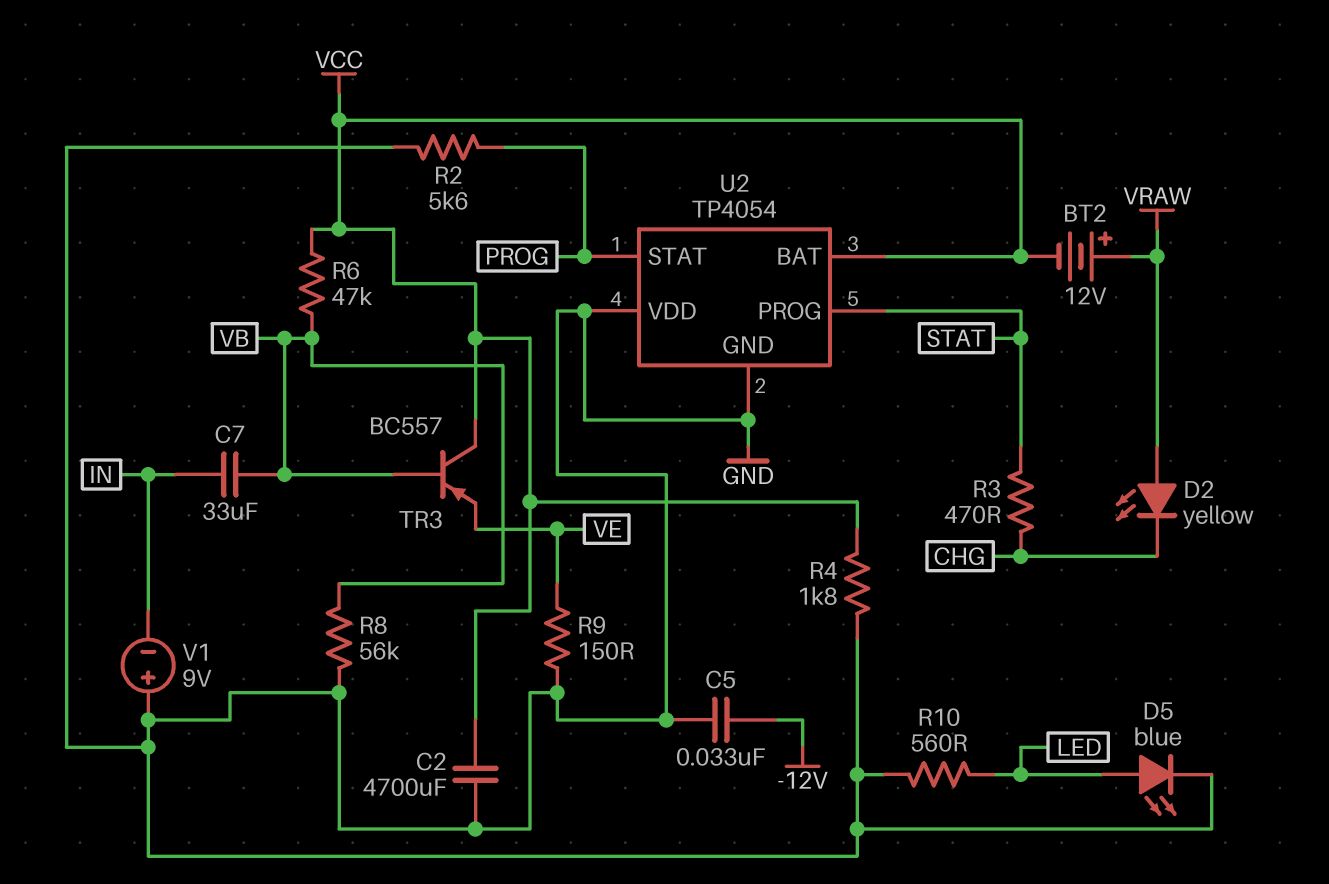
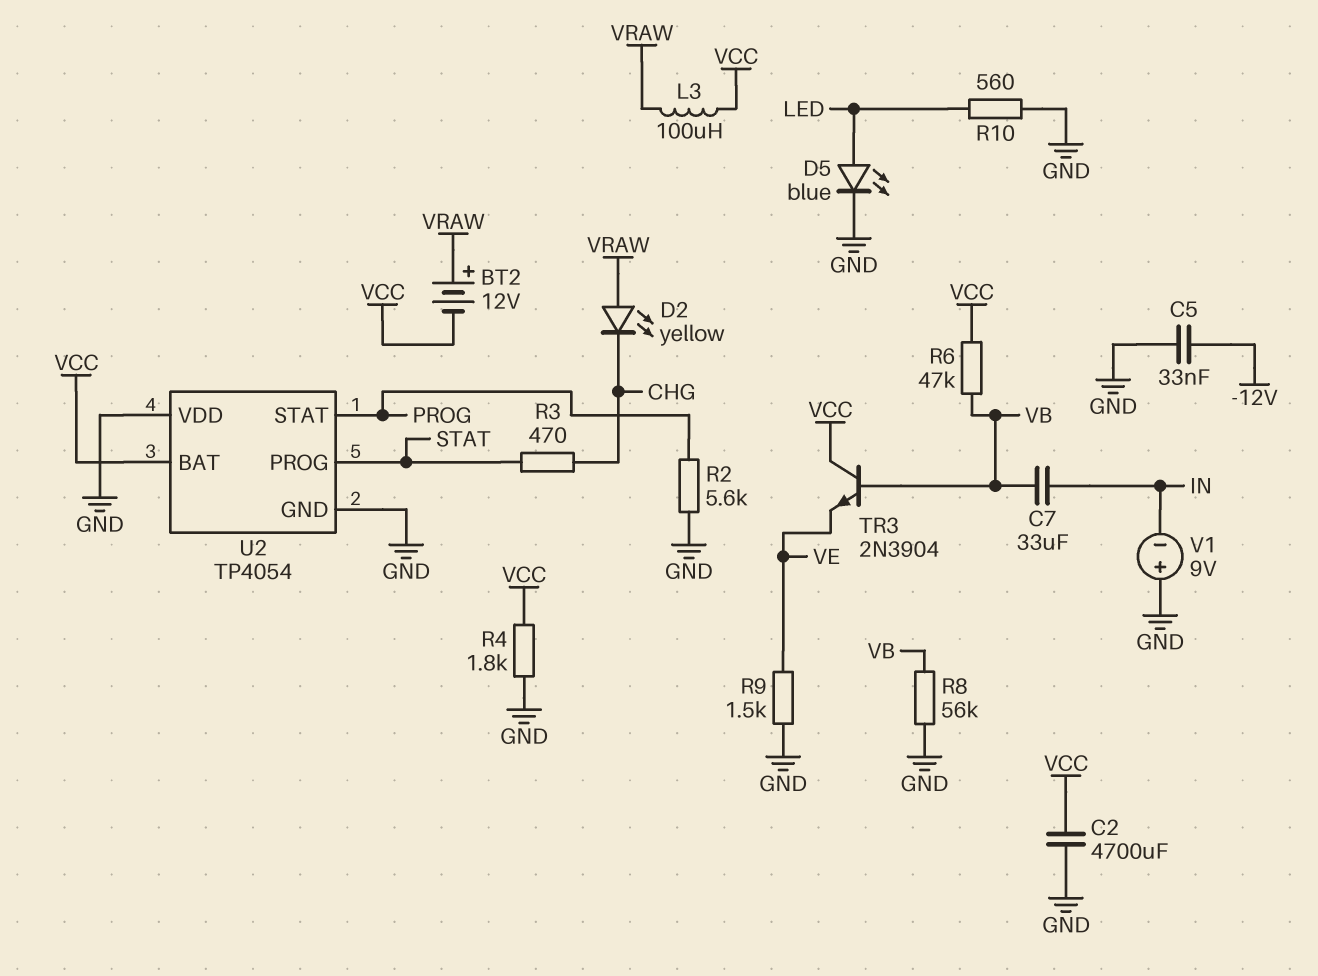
L3: none -> 100uH (VCC, VRAW)
R9: 150 (GND, VE) -> 1.5k (GND, VE)
TR3: PNP BC557 (B VB, C VCC, E VE) -> NPN 2N3904 (B VB, C VCC, E VE)

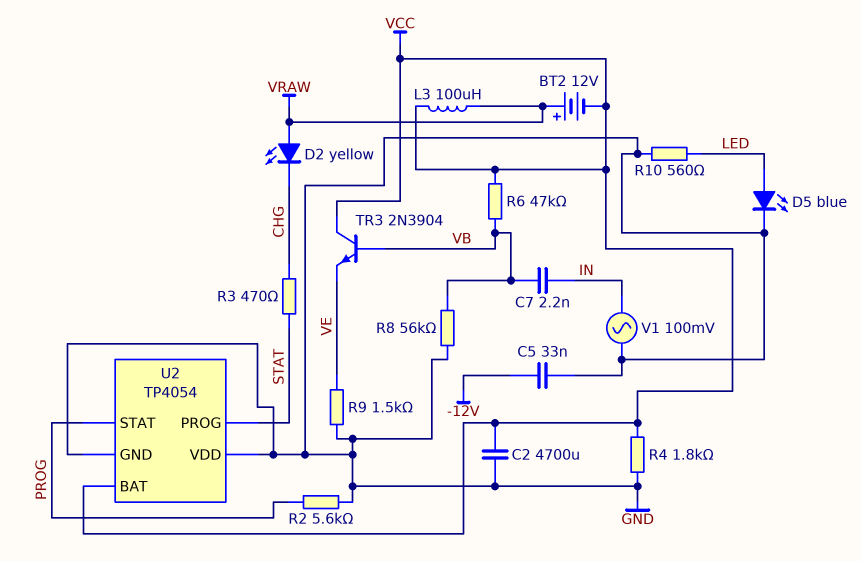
C7: 33uF (IN, VB) -> 2.2nF (IN, VB)
V1: 9V (plus GND, minus IN) -> AC 100mV (GND, IN)

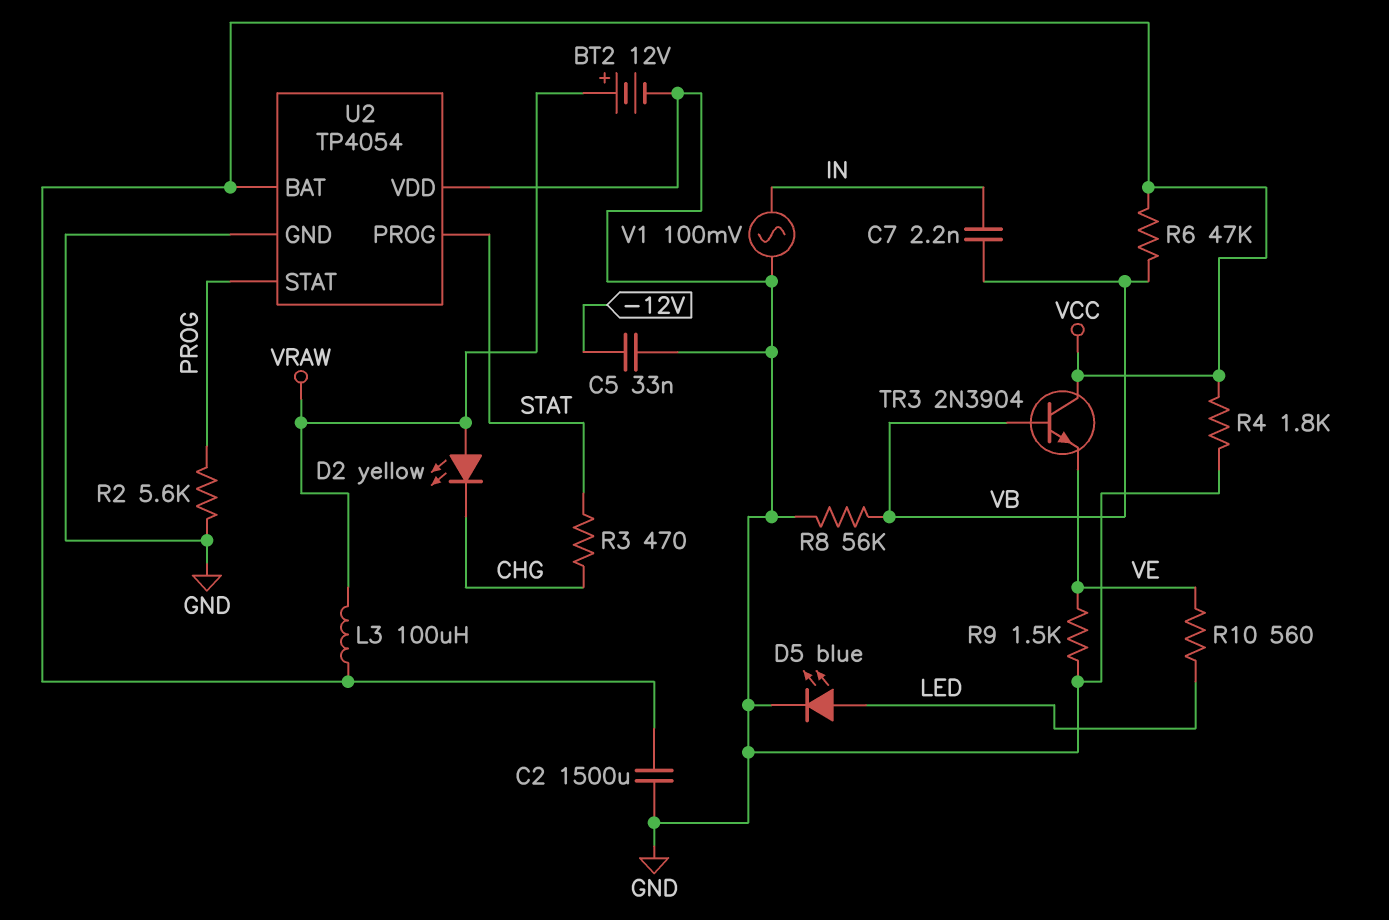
BT2: 12V (plus VRAW, minus VCC) -> 12V (plus VRAW, minus GND)
C2: 4700uF (GND, VCC) -> 1500uF (GND, VCC)
R10: 560 (GND, LED) -> 560 (LED, VE)

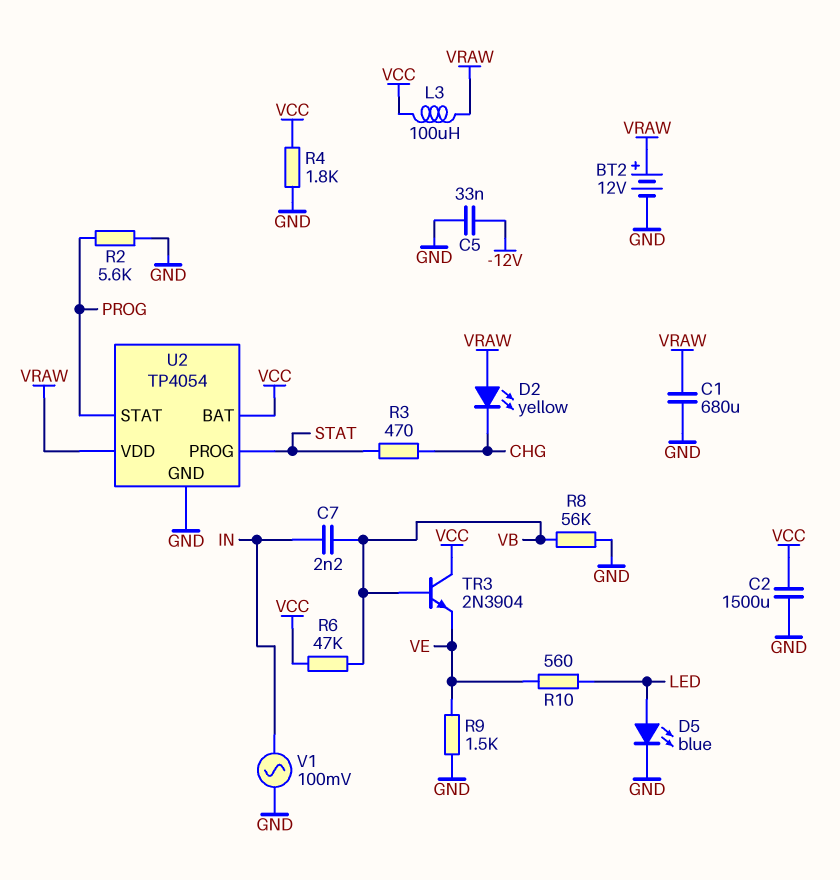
C1: none -> 680uF (GND, VRAW)
U2 pin VDD: GND -> VRAW

